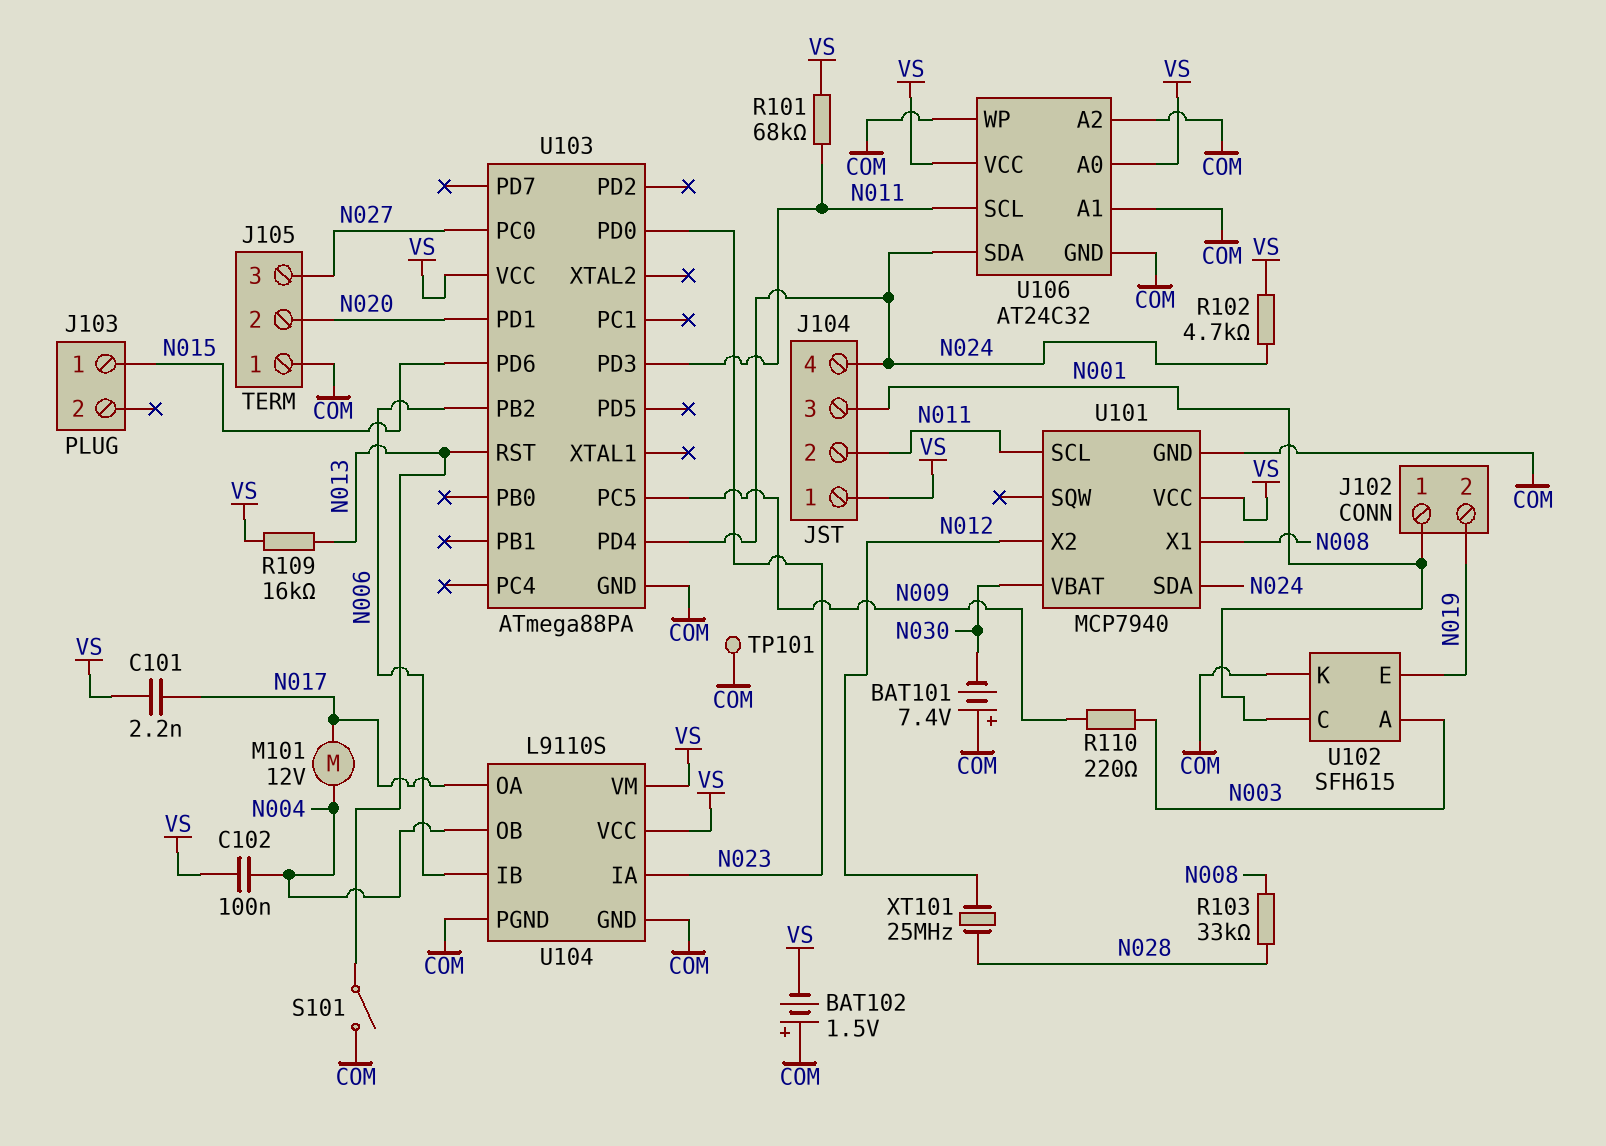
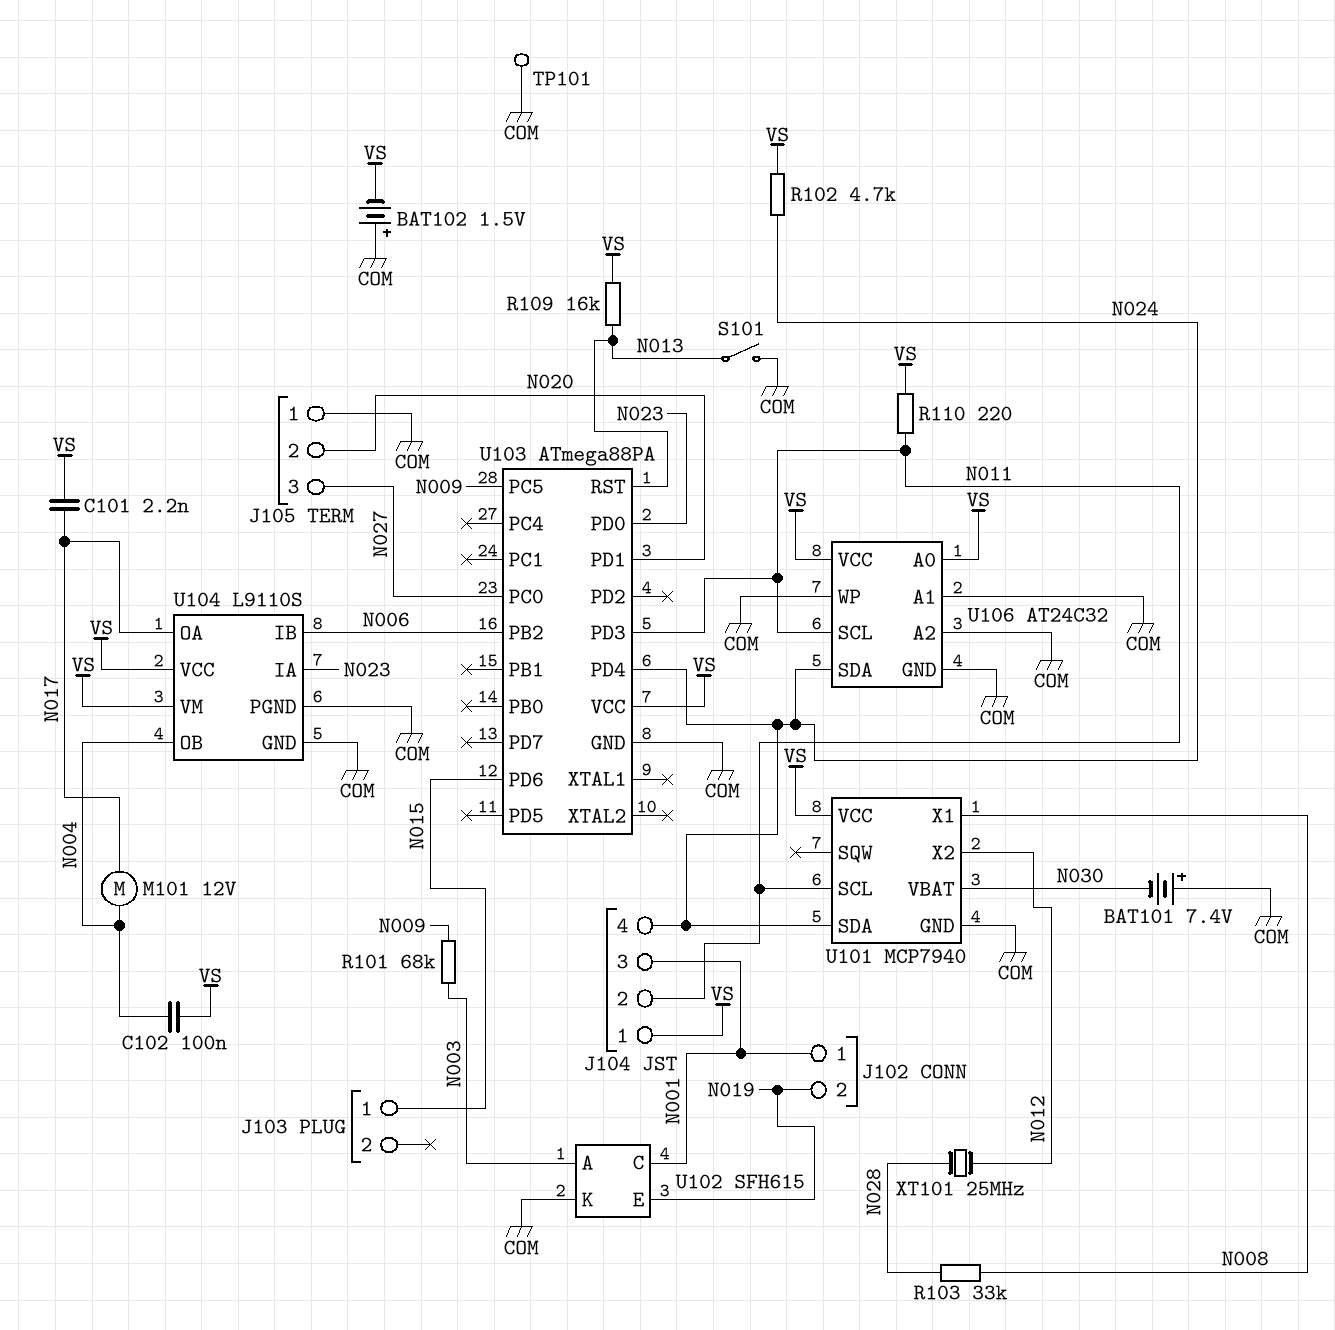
R101: 68k (N011, VS) -> 68k (N003, N009)
R110: 220 (N003, N009) -> 220 (N011, VS)

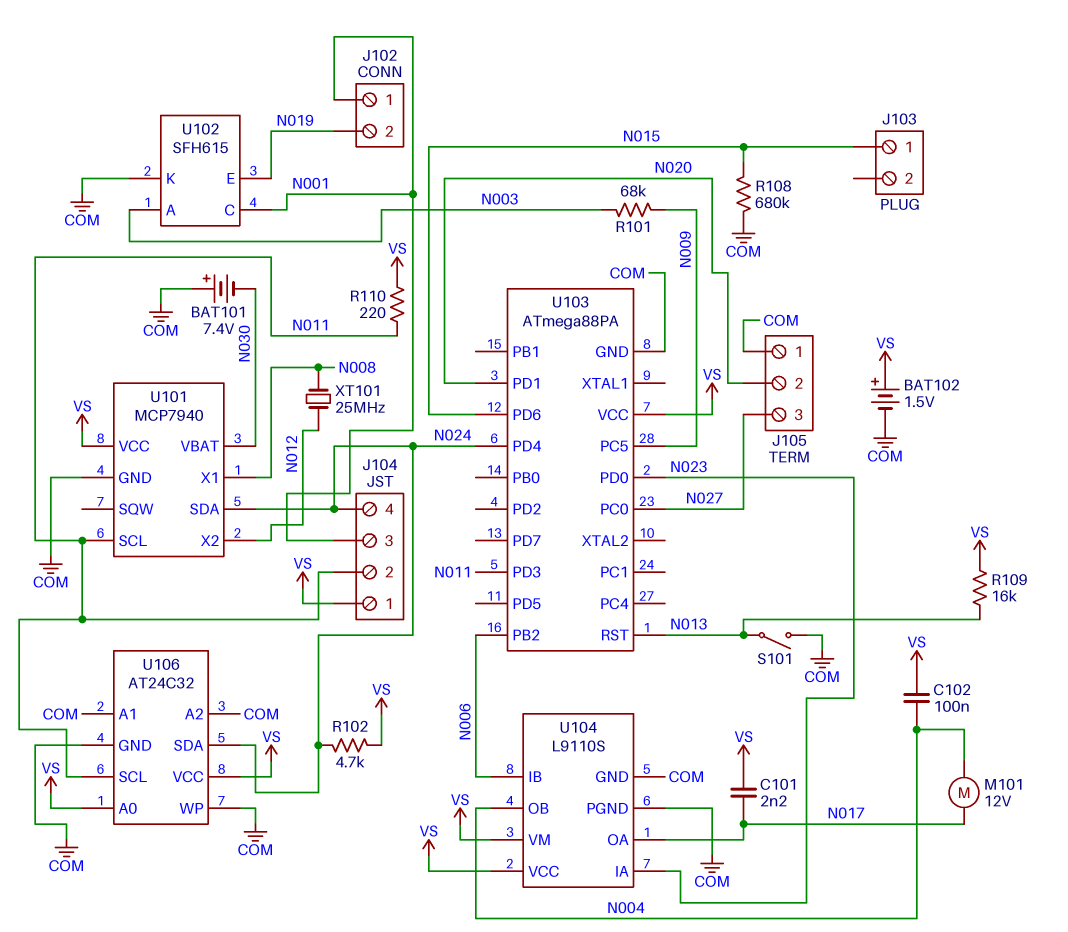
BAT102: 1.5V (plus COM, minus VS) -> 1.5V (plus VS, minus COM)
R103: 33k (N008, N028) -> none
R108: none -> 680k (COM, N015)
TP101: test point (COM) -> none
XT101: 25MHz (N012, N028) -> 25MHz (N008, N012)

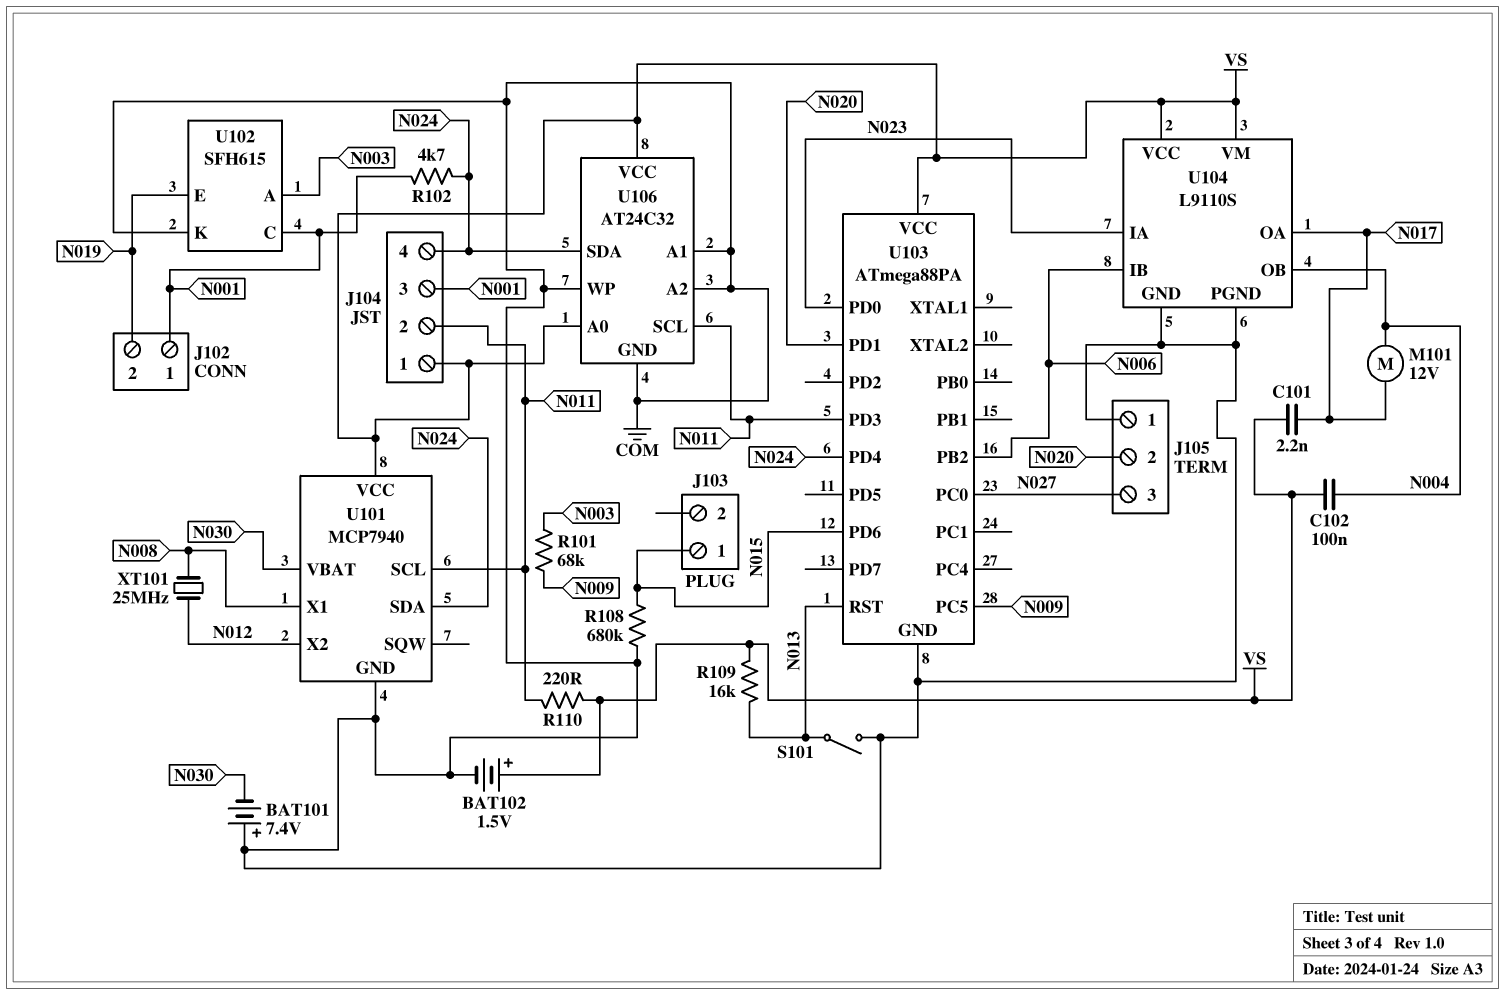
R102: 4.7k (N024, VS) -> 4.7k (N001, N024)

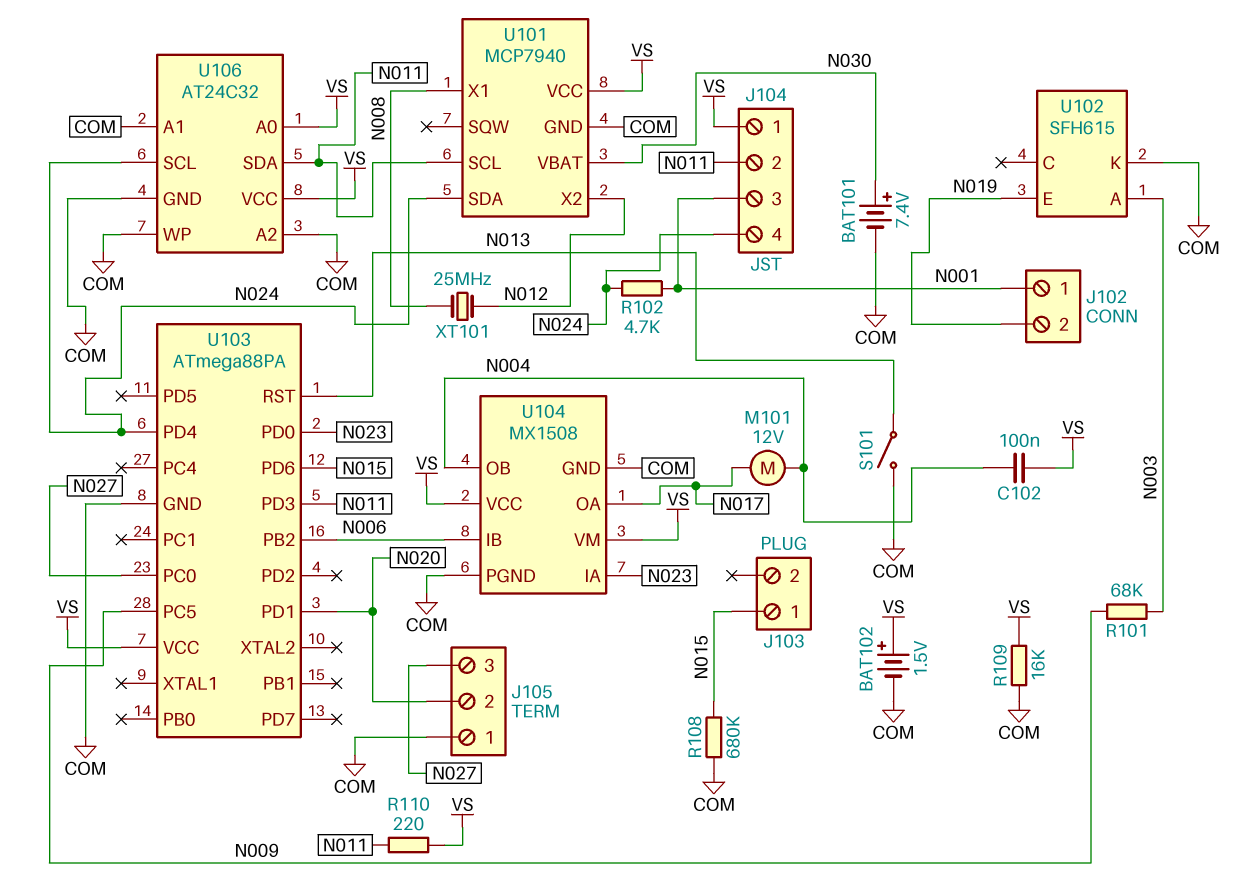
BAT101: 7.4V (plus COM, minus N030) -> 7.4V (plus N030, minus COM)
C101: 2.2nF (N017, VS) -> none
R109: 16k (N013, VS) -> 16k (COM, VS)
U102 pin C: N001 -> none
U104: L9110S -> MX1508
U106 pin SCL: N011 -> N024
U106 pin SDA: N024 -> N011

